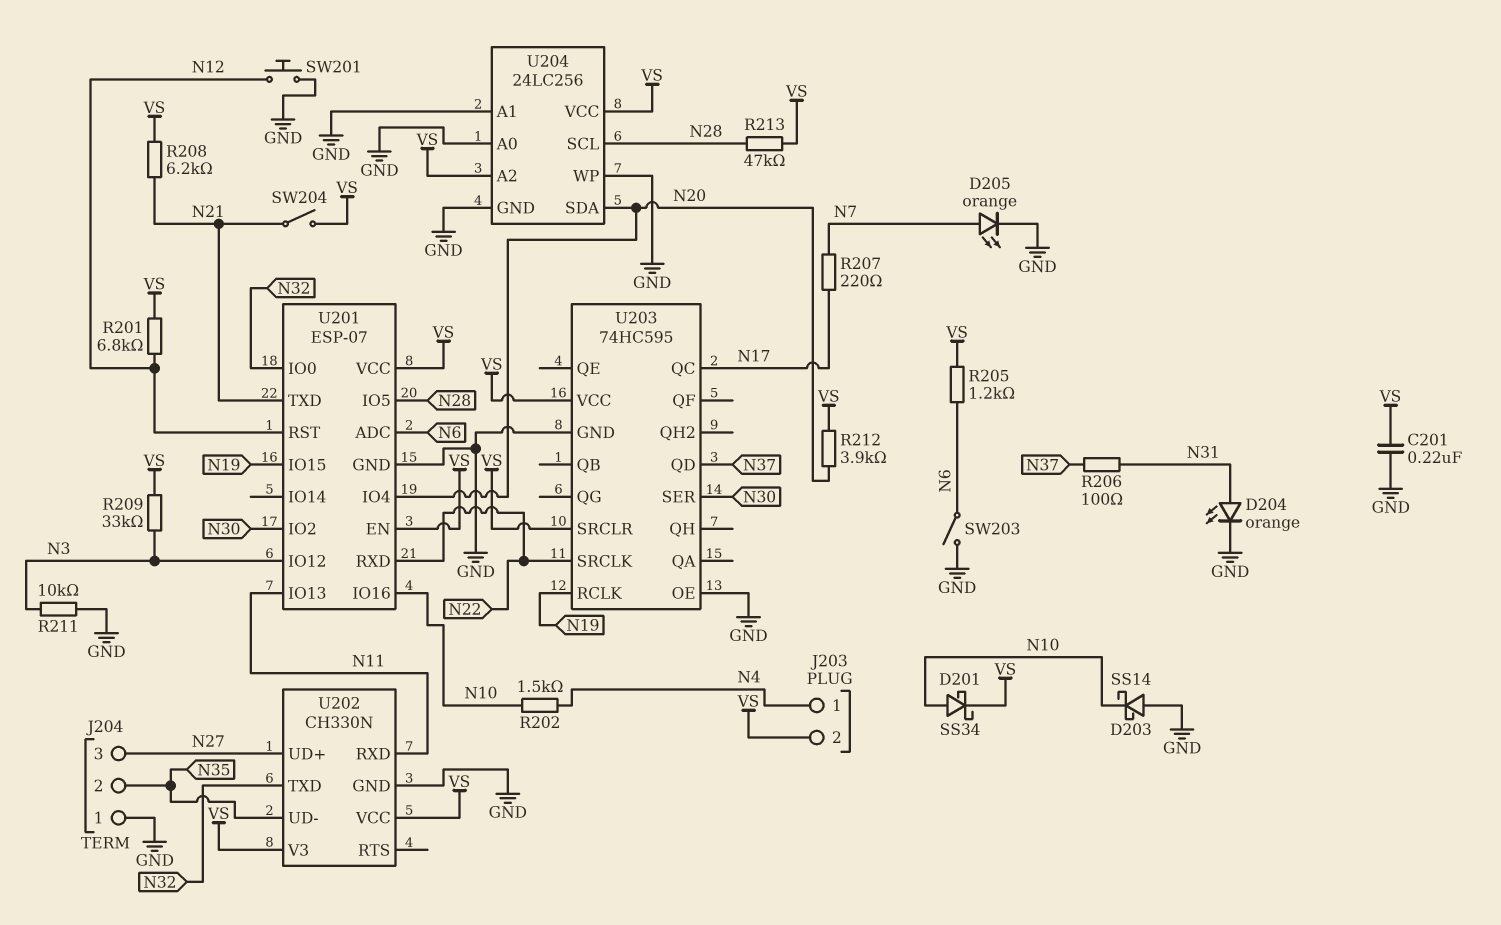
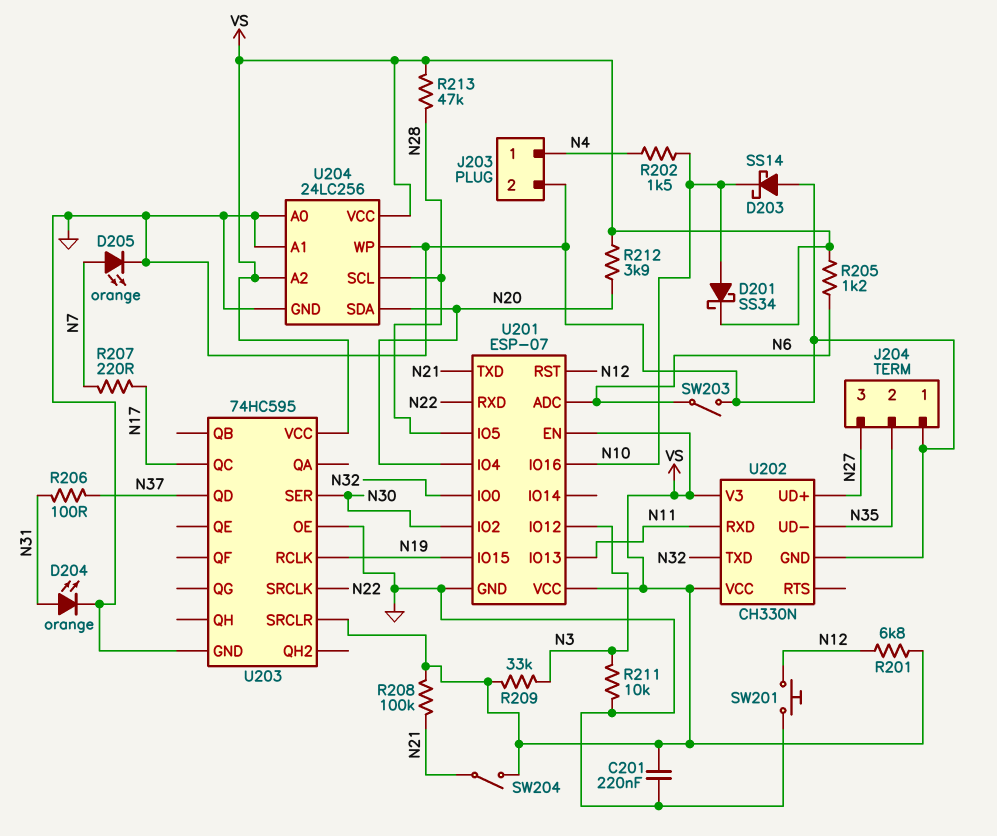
J203 pin 2: VS -> GND
R208: 6.2k (N21, VS) -> 100k (N21, VS)

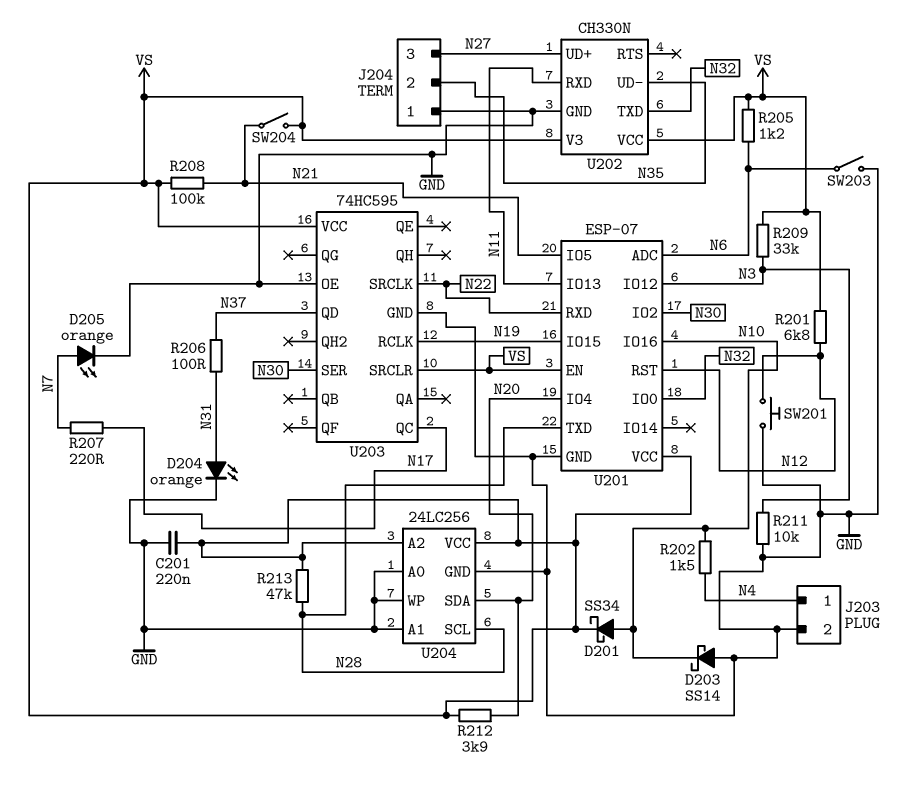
U201 pin IO5: N28 -> N21
U201 pin TXD: N21 -> N28

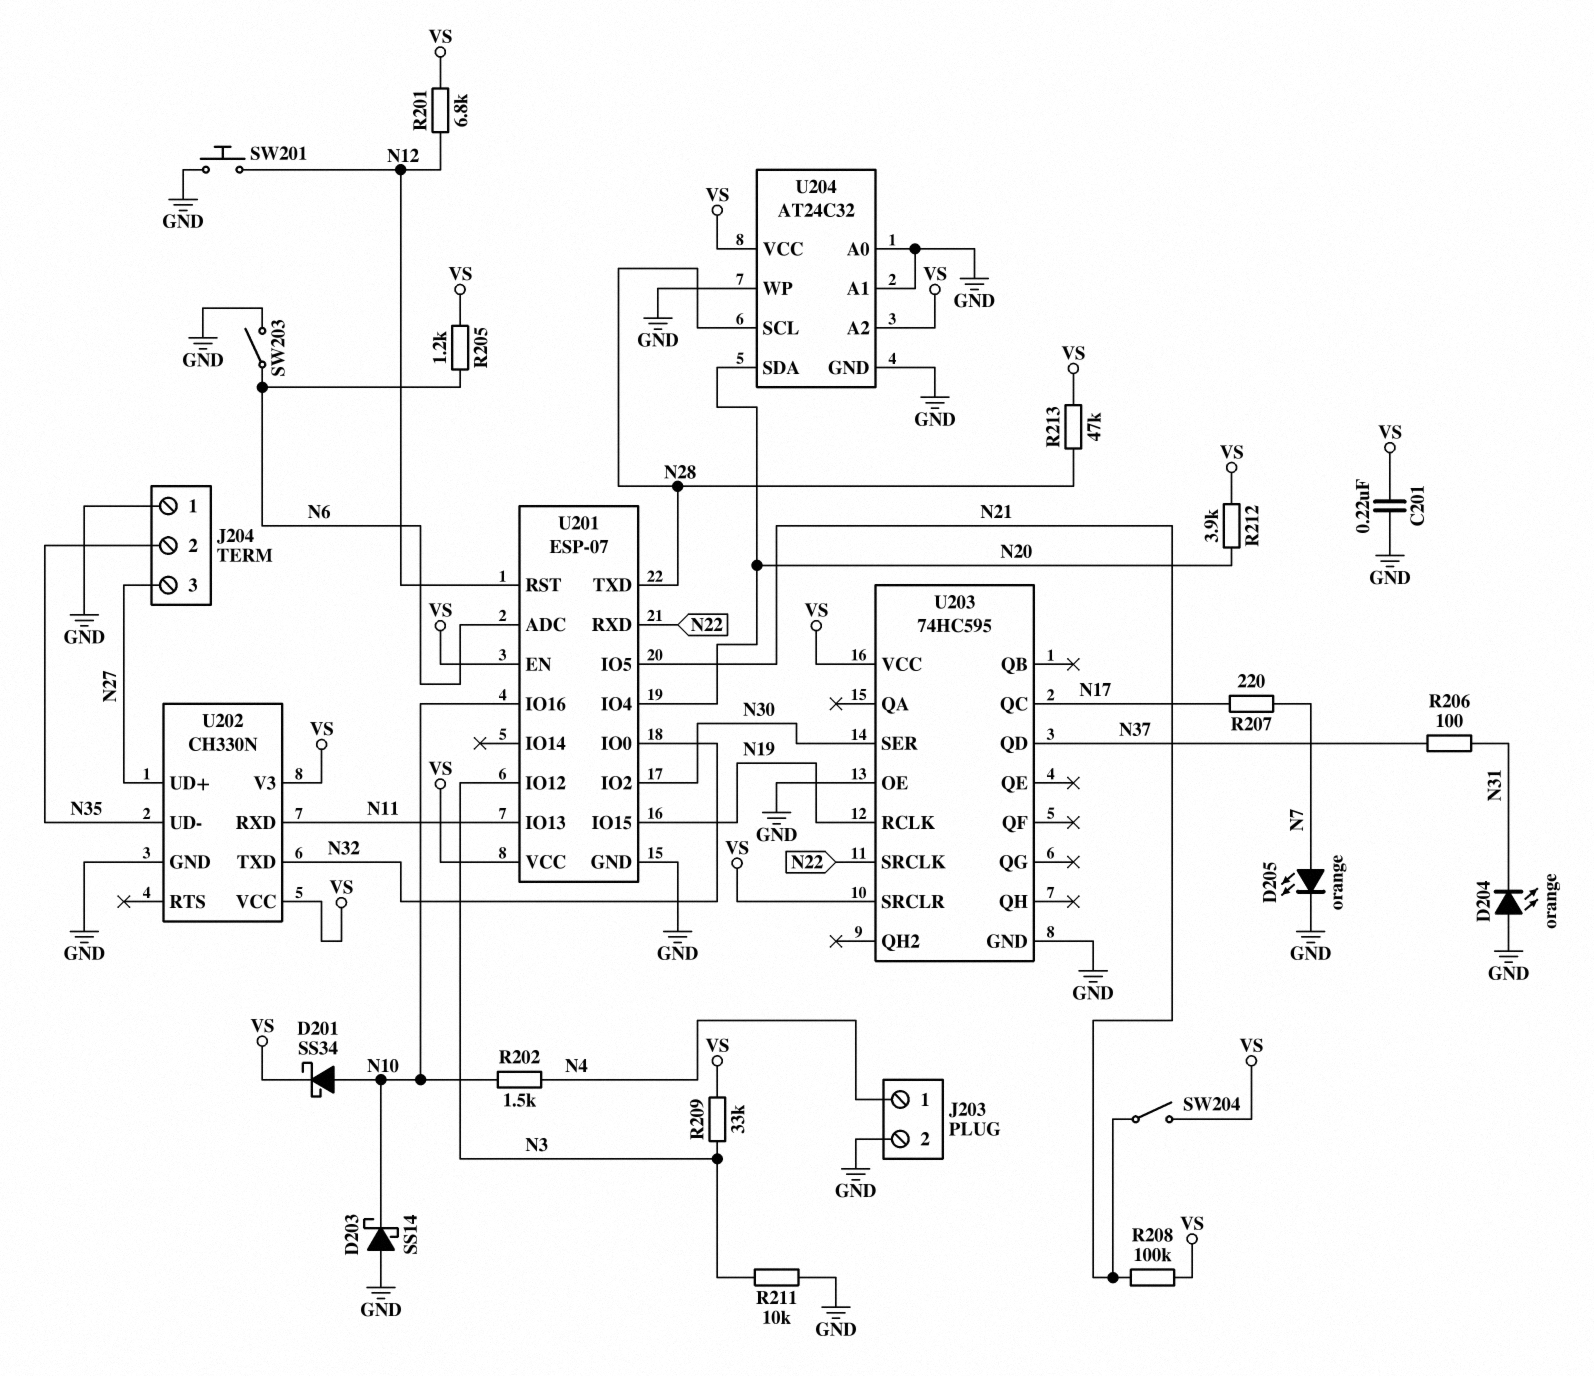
D204: LED orange (A N31, K GND) -> LED orange (A GND, K N31)
U204: 24LC256 -> AT24C32

